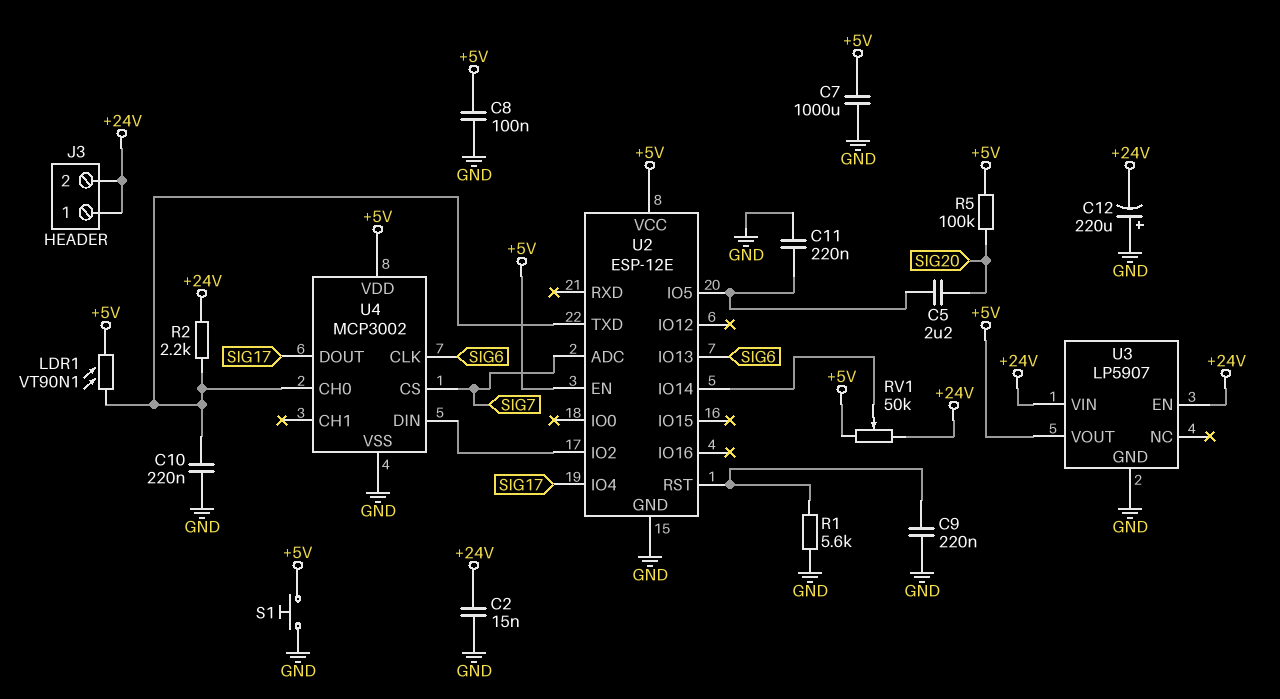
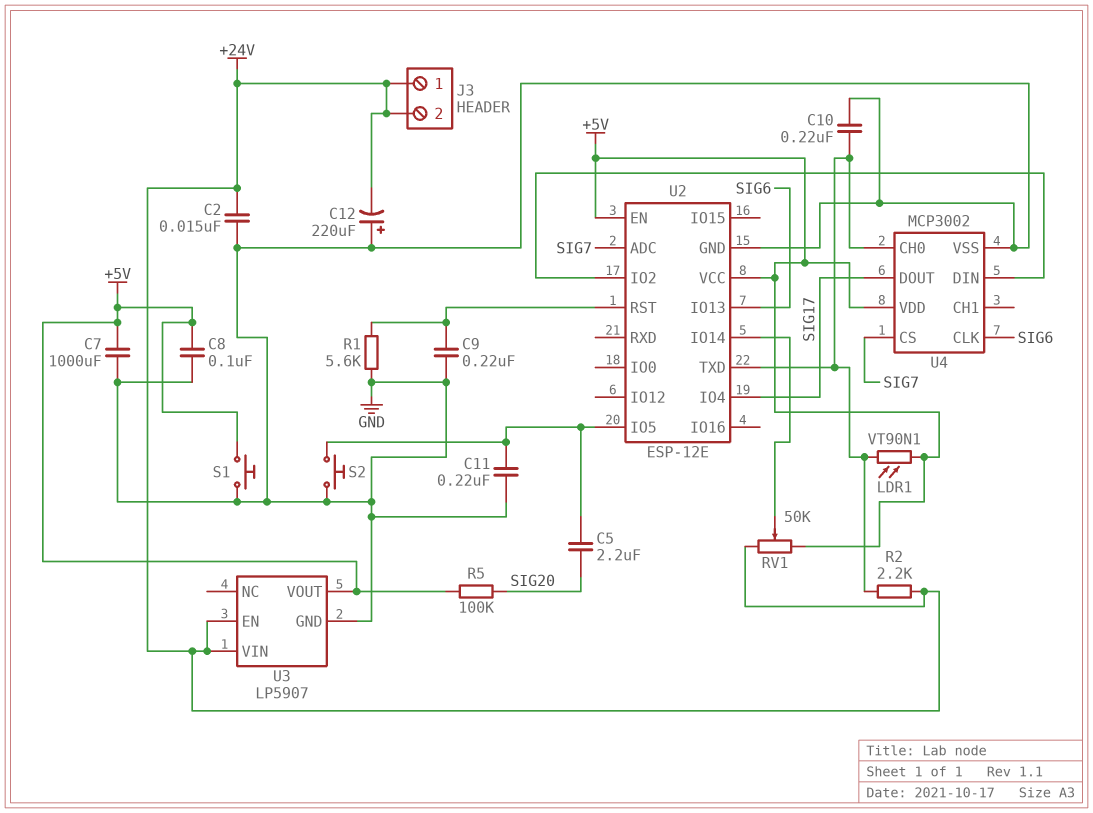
S2: none -> button (GND, U2/IO5)

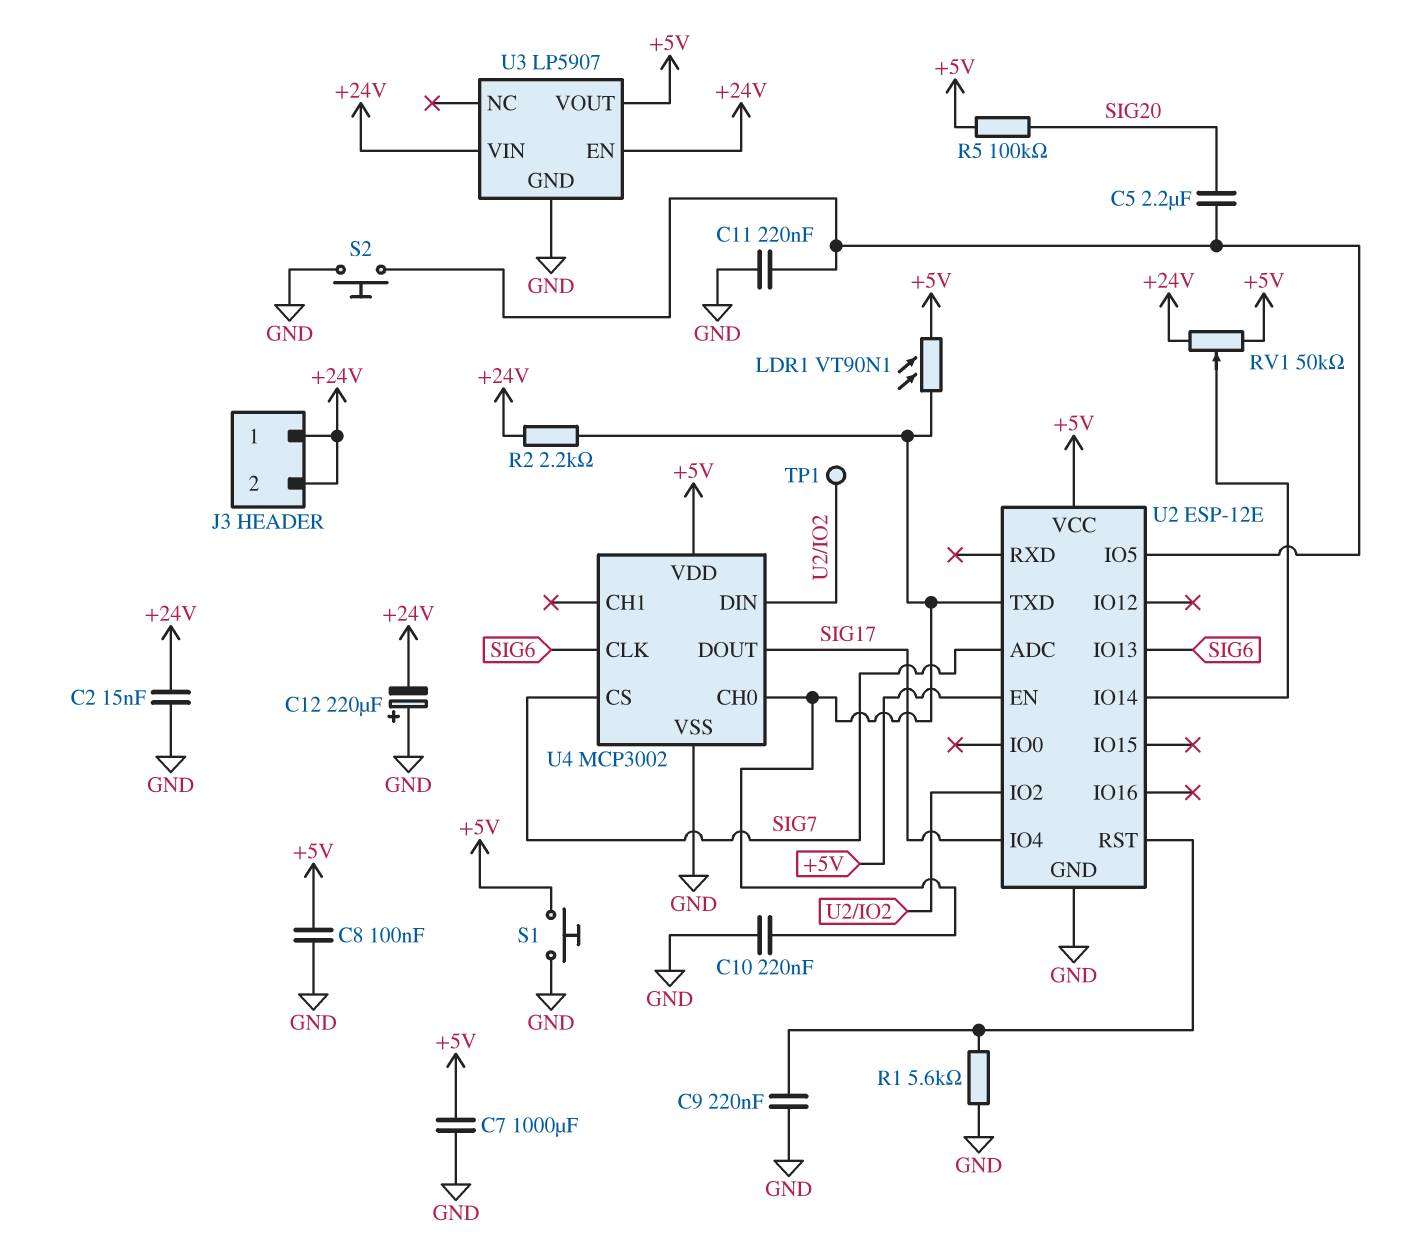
TP1: none -> test point (U2/IO2)

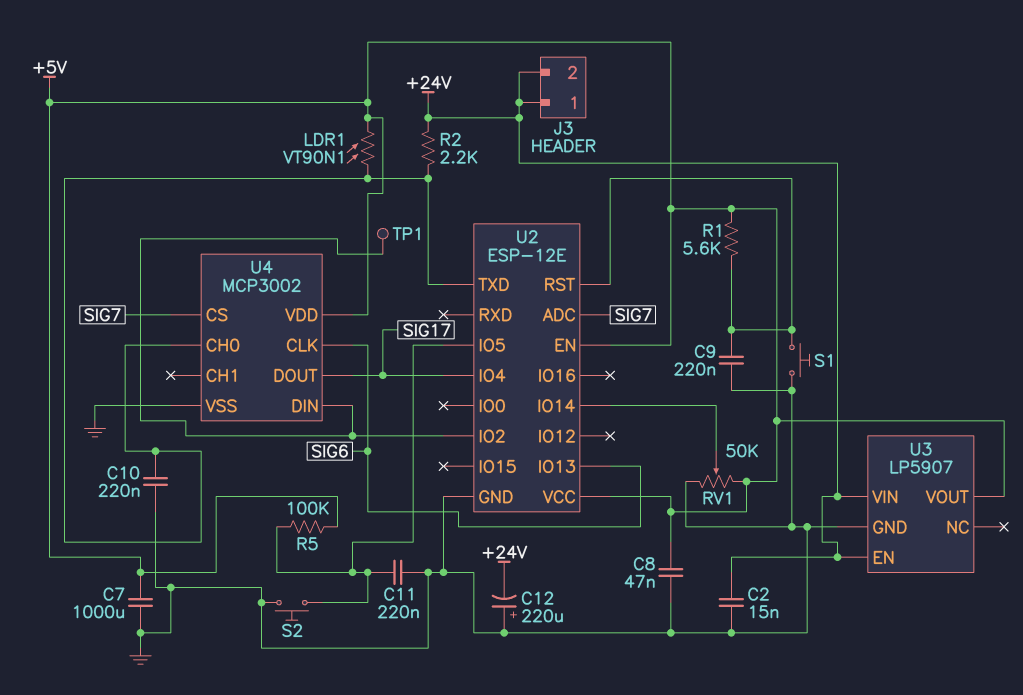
C5: 2.2uF (SIG20, U2/IO5) -> none
C8: 100nF (+5V, GND) -> 47nF (+5V, GND)
R1: 5.6k (GND, U2/RST) -> 5.6k (+5V, U2/RST)
R5: 100k (+5V, SIG20) -> 100k (+5V, U2/IO5)
RV1: 50k (+5V, +24V, wiper U2/IO14) -> 50k (+5V, GND, wiper U2/IO14)
S1: button (+5V, GND) -> button (GND, U2/RST)

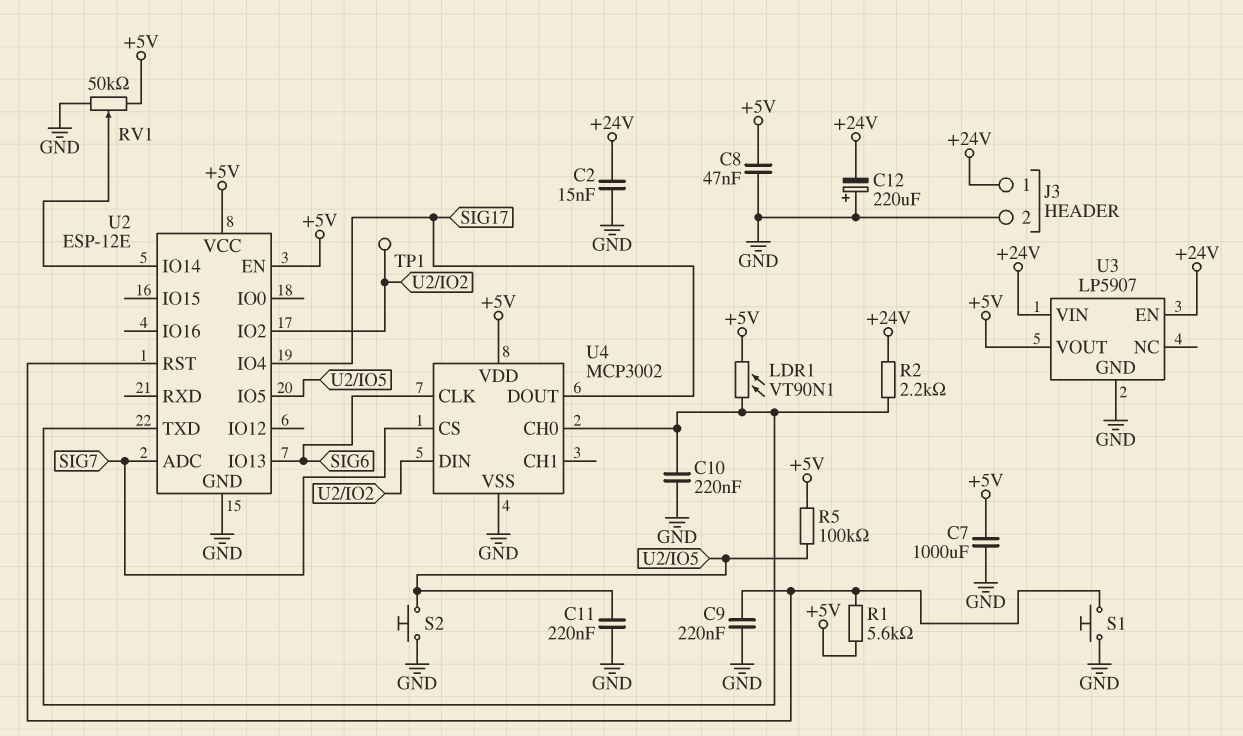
J3 pin 2: +24V -> GND

